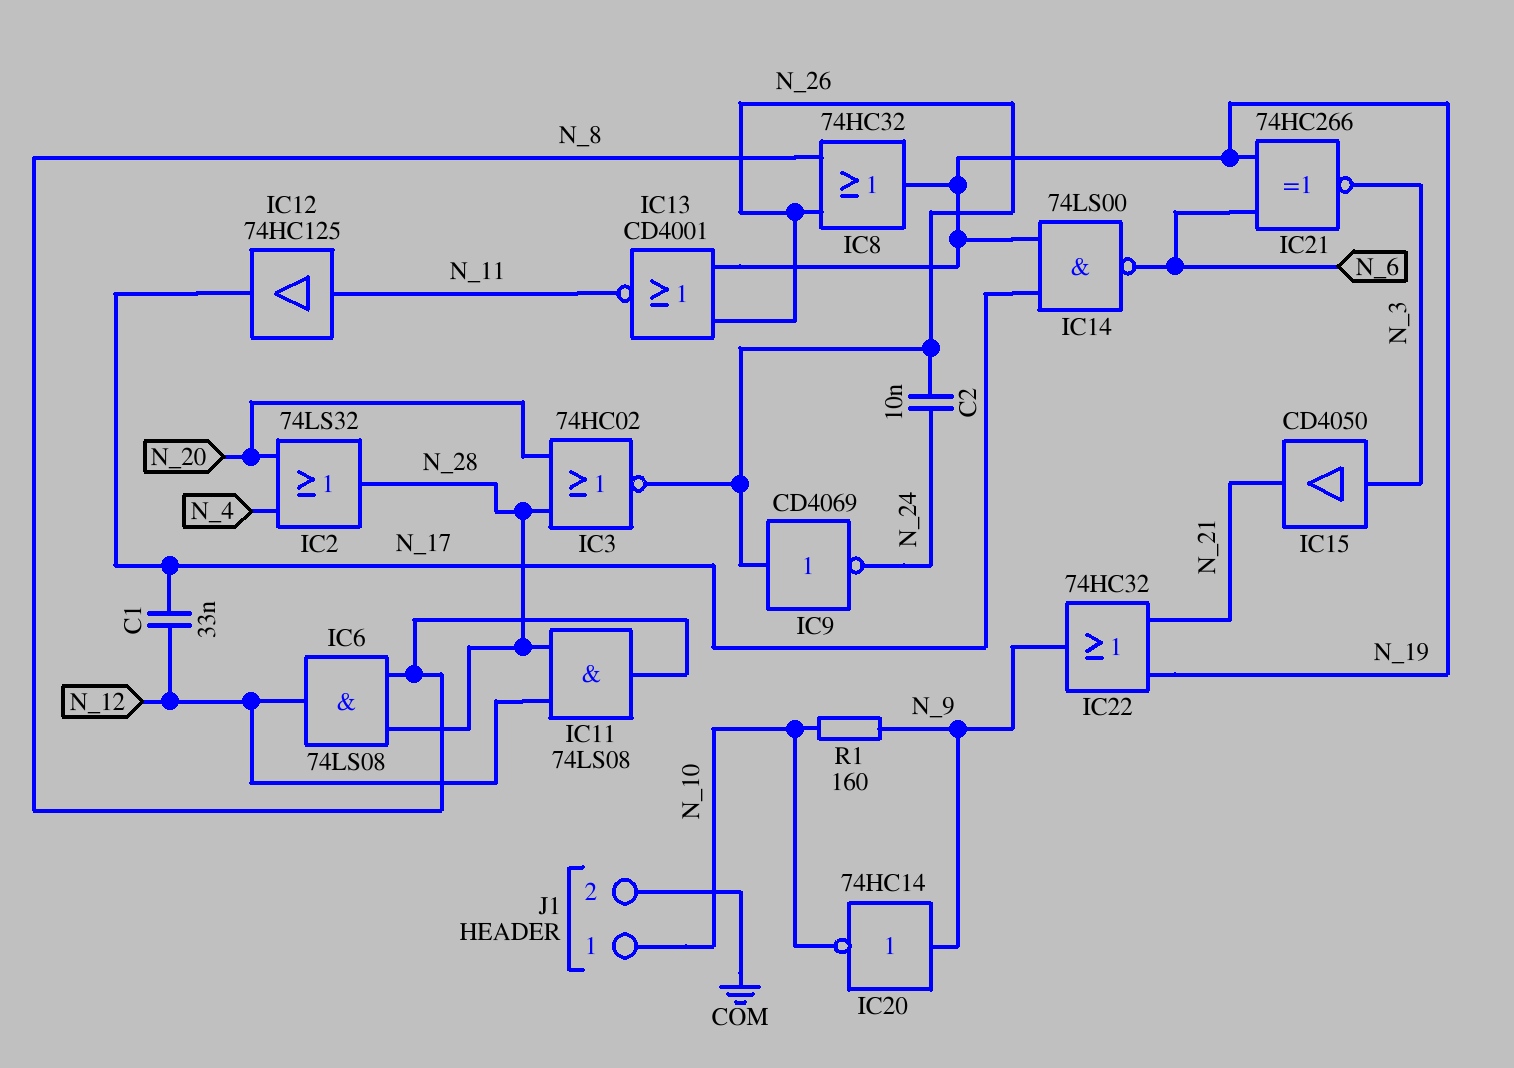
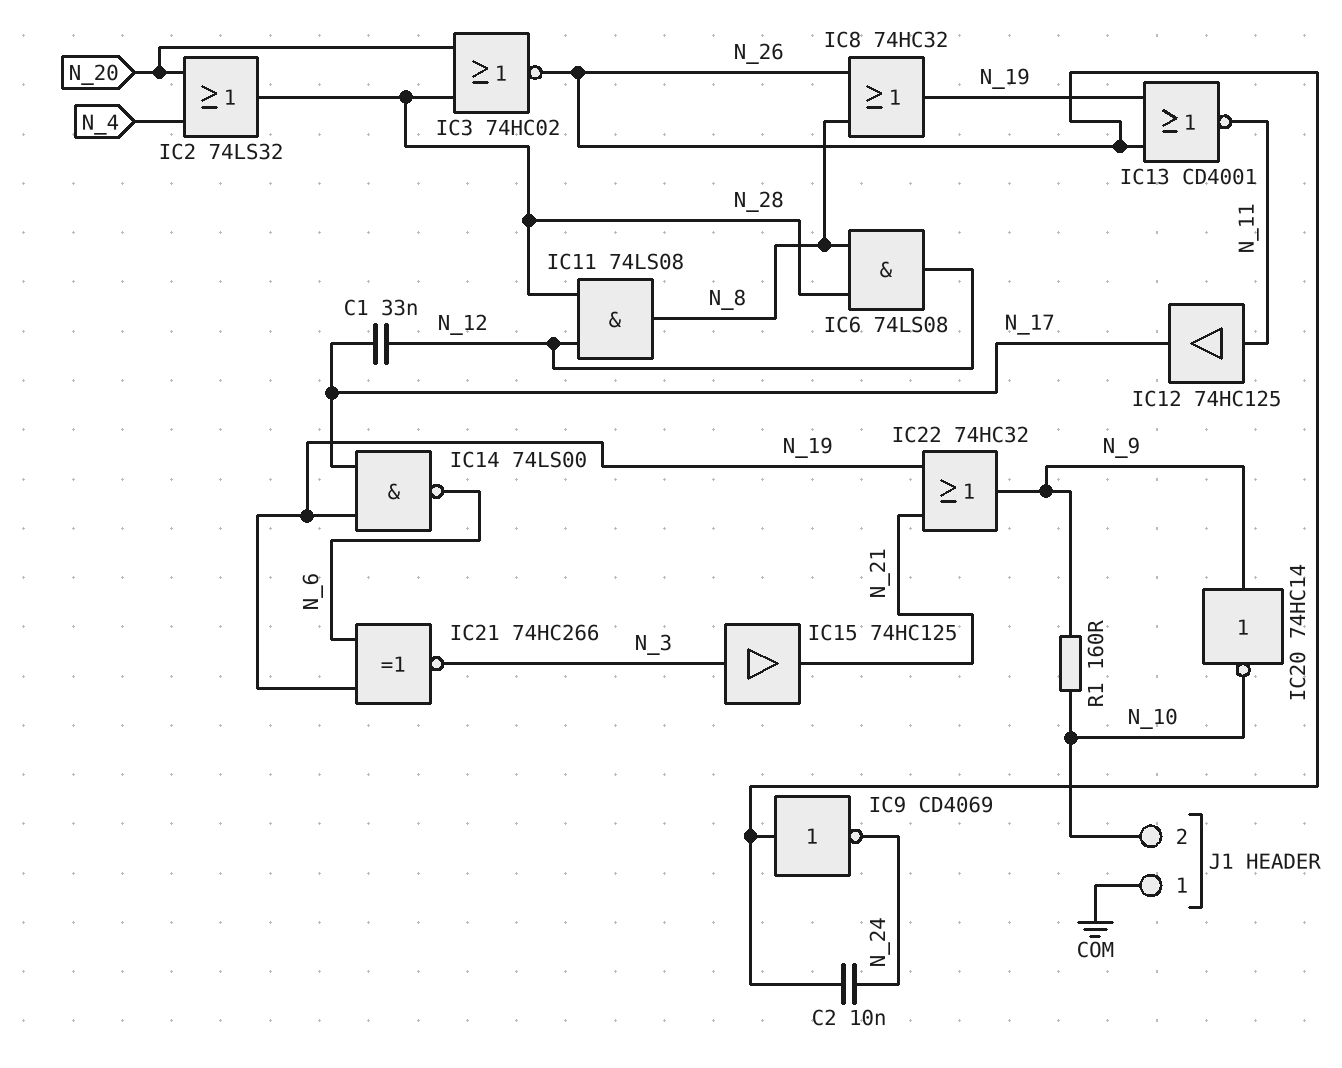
IC15: buffer CD4050 (in N_3, out N_21) -> buffer 74HC125 (in N_3, out N_21)
J1 pin 1: N_10 -> COM
J1 pin 2: COM -> N_10

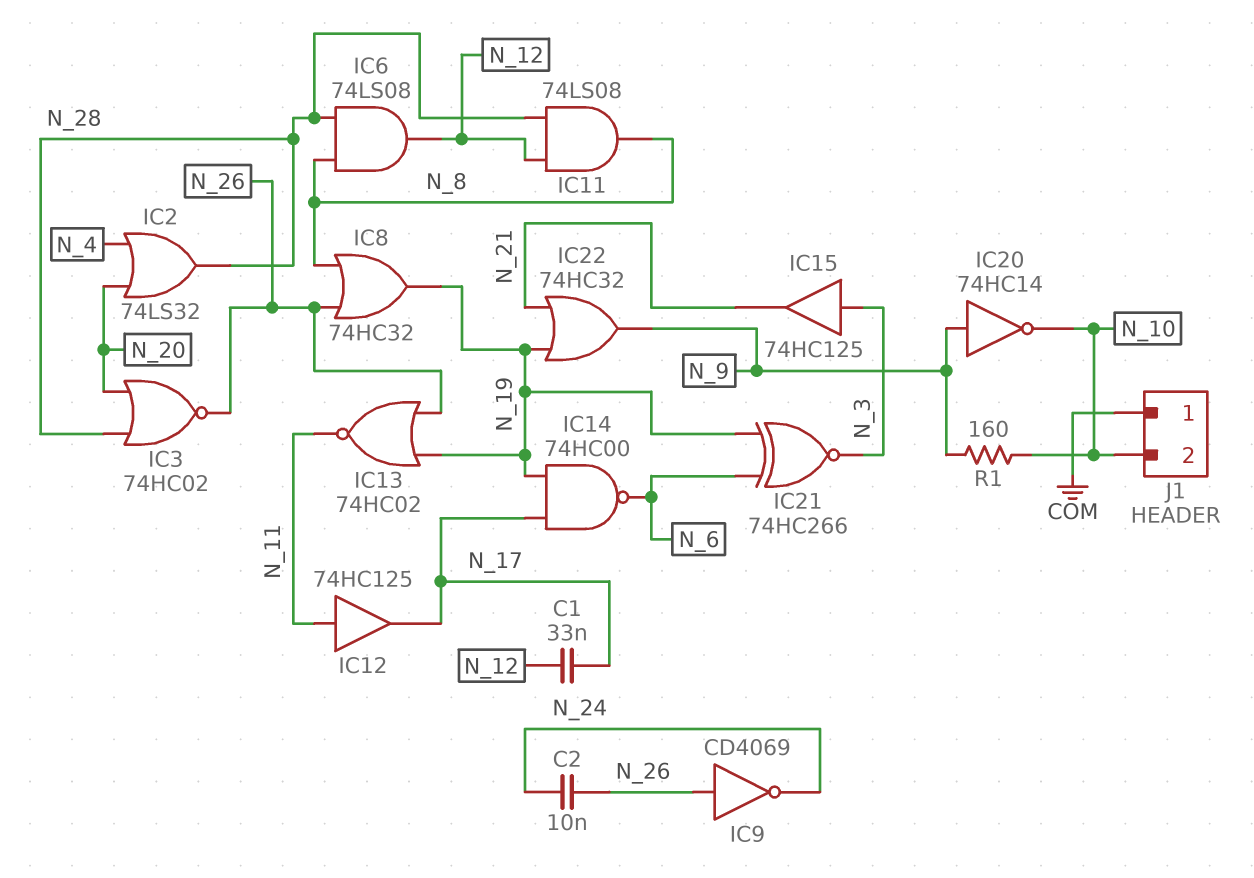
IC13: NOR CD4001 (in N_19, in N_26, out N_11) -> NOR 74HC02 (in N_19, in N_26, out N_11)
IC14: NAND 74LS00 (in N_17, in N_19, out N_6) -> NAND 74HC00 (in N_17, in N_19, out N_6)

